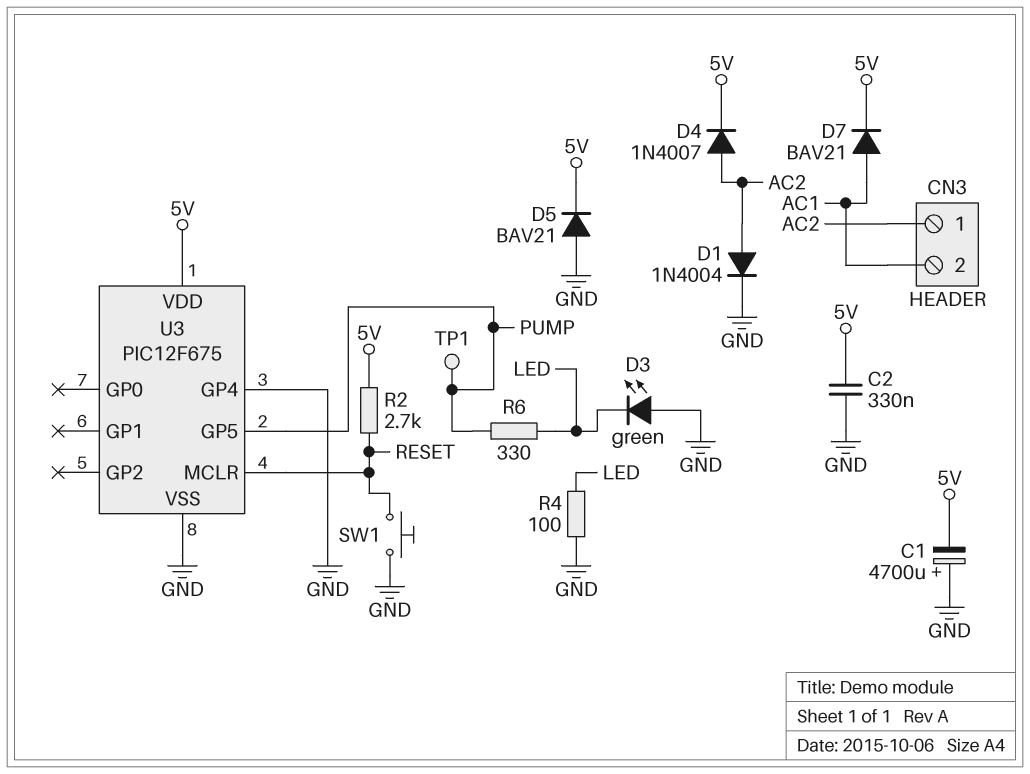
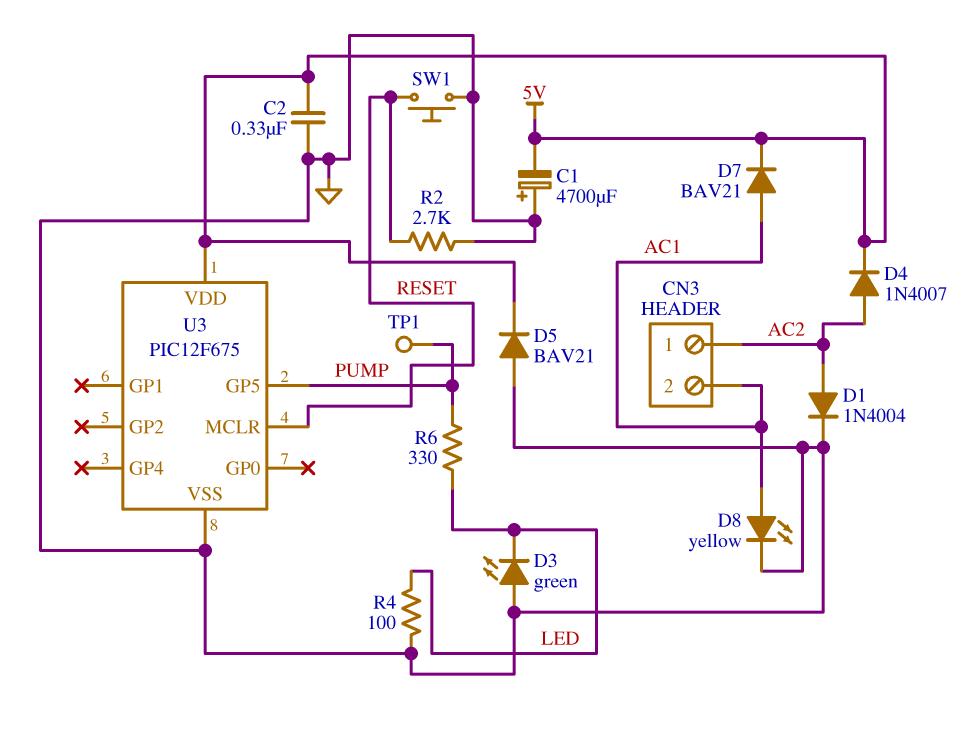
D8: none -> LED yellow (A AC1, K GND)
R2: 2.7k (5V, RESET) -> 2.7k (GND, RESET)
U3 pin GP4: GND -> none

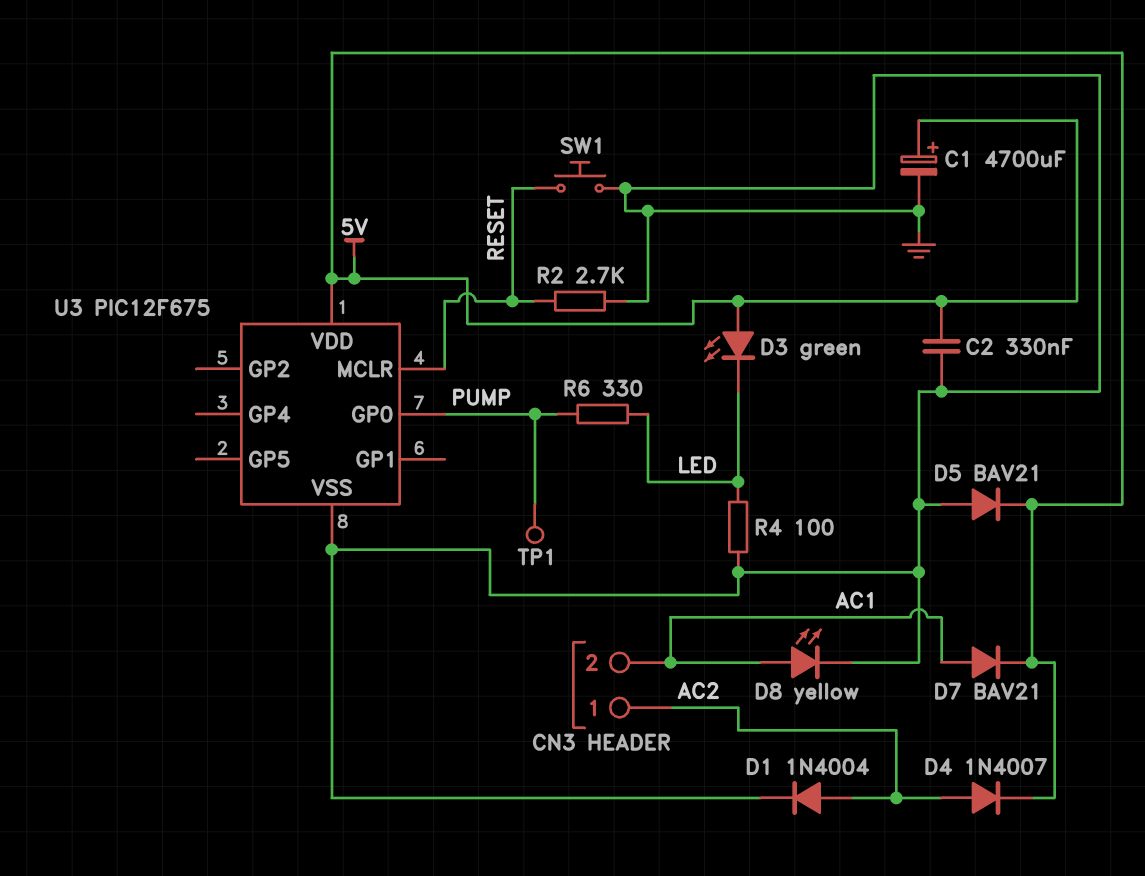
C1: 4700uF (plus GND, minus 5V) -> 4700uF (plus 5V, minus GND)
D3: LED green (A GND, K LED) -> LED green (A 5V, K LED)
U3 pin GP0: none -> PUMP
U3 pin GP5: PUMP -> none

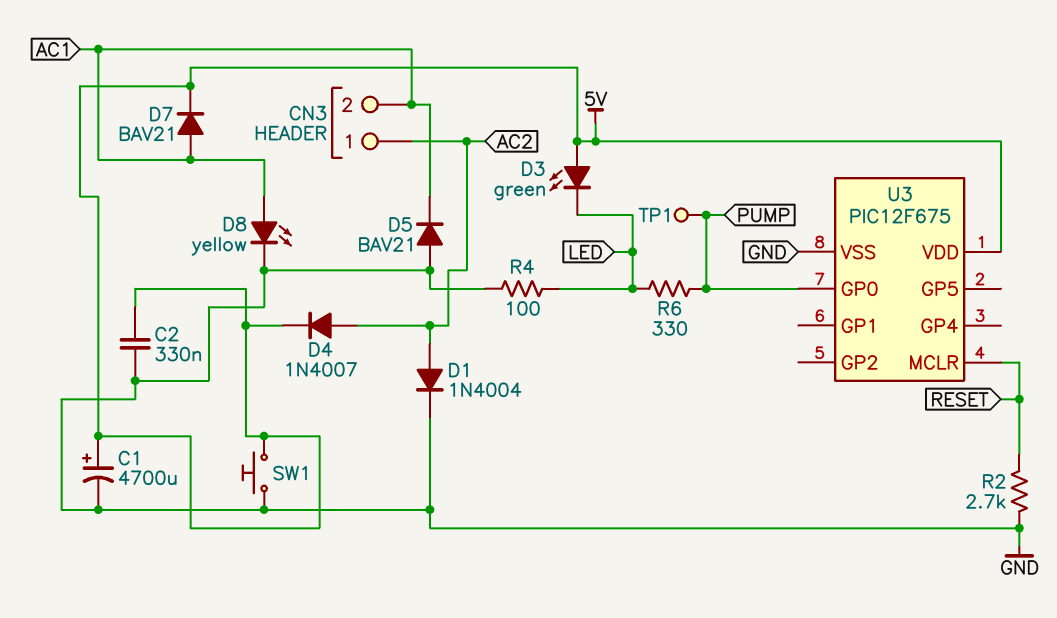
D5: diode BAV21 (A GND, K 5V) -> diode BAV21 (A GND, K AC1)
SW1: button (GND, RESET) -> button (5V, GND)

